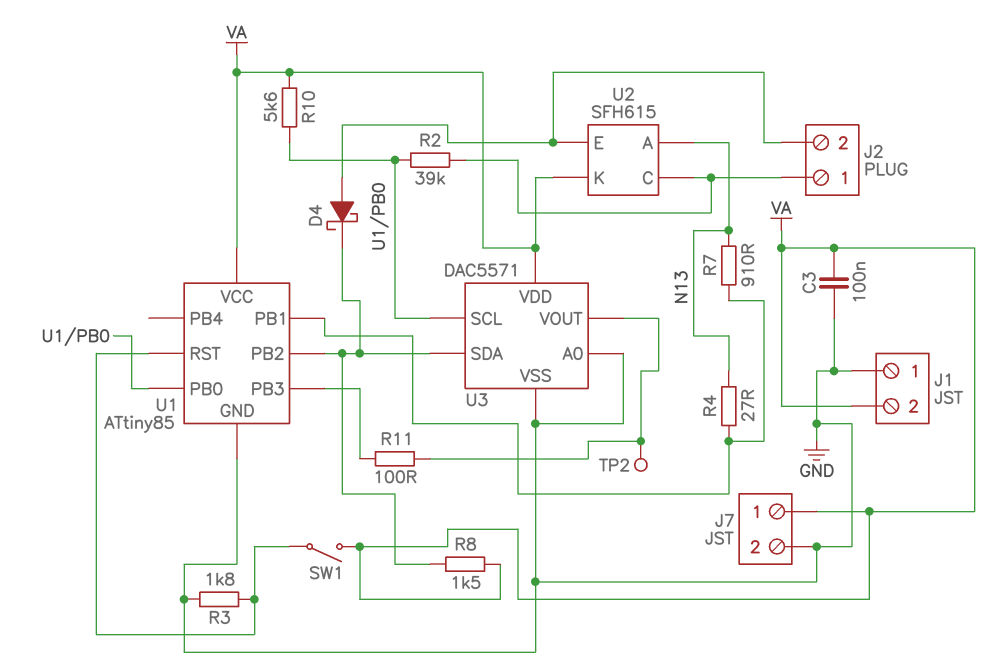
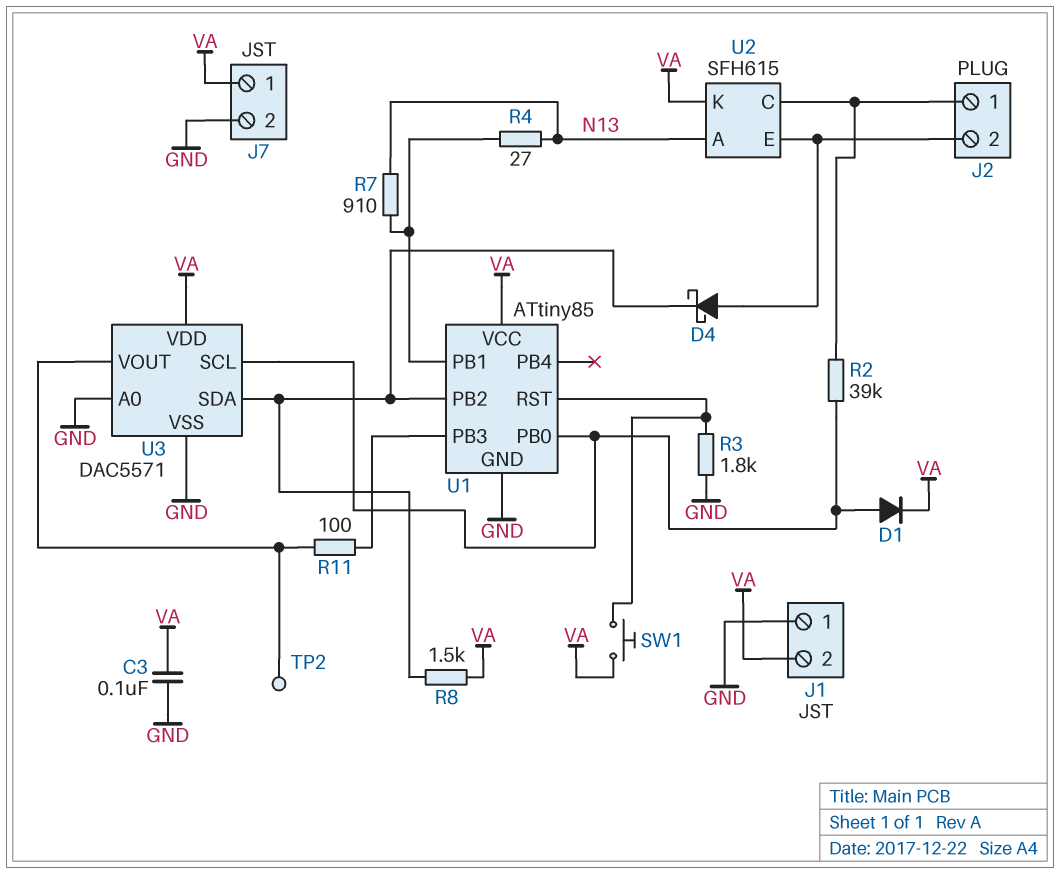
D1: none -> diode (A U1/PB0, K VA)
R10: 5.6k (U1/PB0, VA) -> none
SW1: switch (U1/RST, VA) -> button (U1/RST, VA)

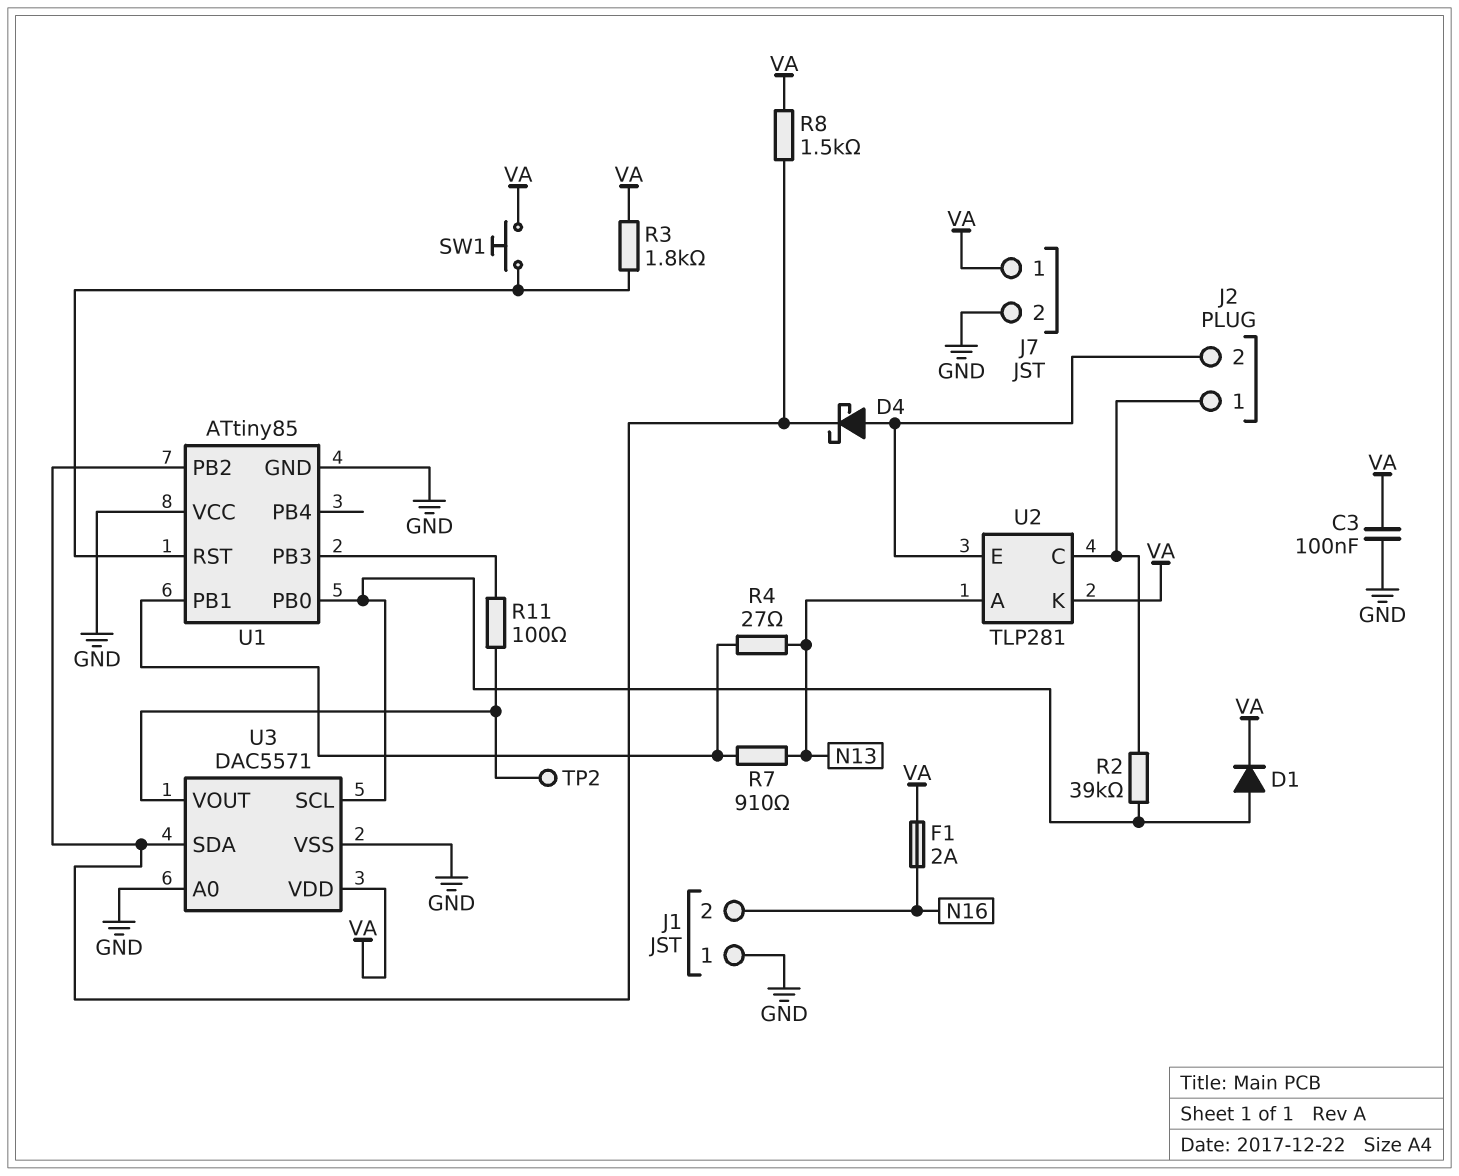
F1: none -> 2A (N16, VA)
J1 pin 2: VA -> N16
R3: 1.8k (GND, U1/RST) -> 1.8k (U1/RST, VA)
U1 pin VCC: VA -> GND
U2: SFH615 -> TLP281

